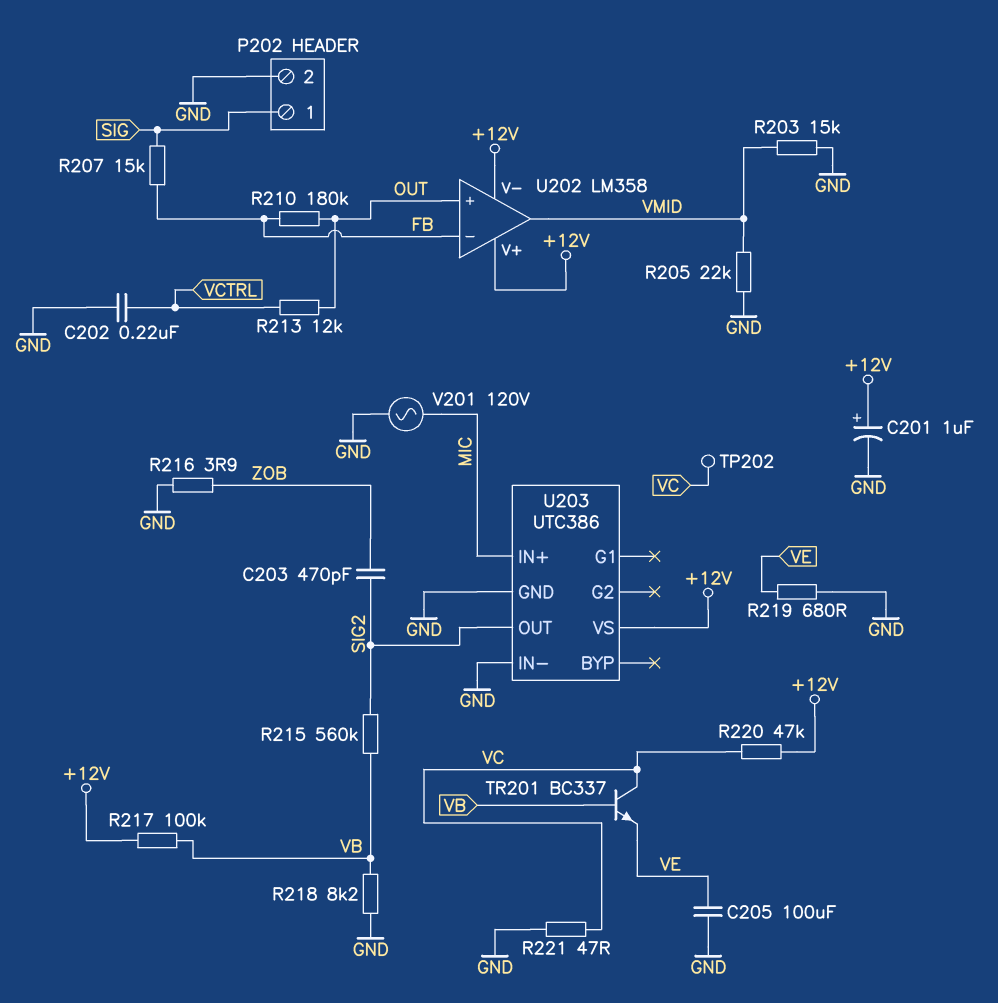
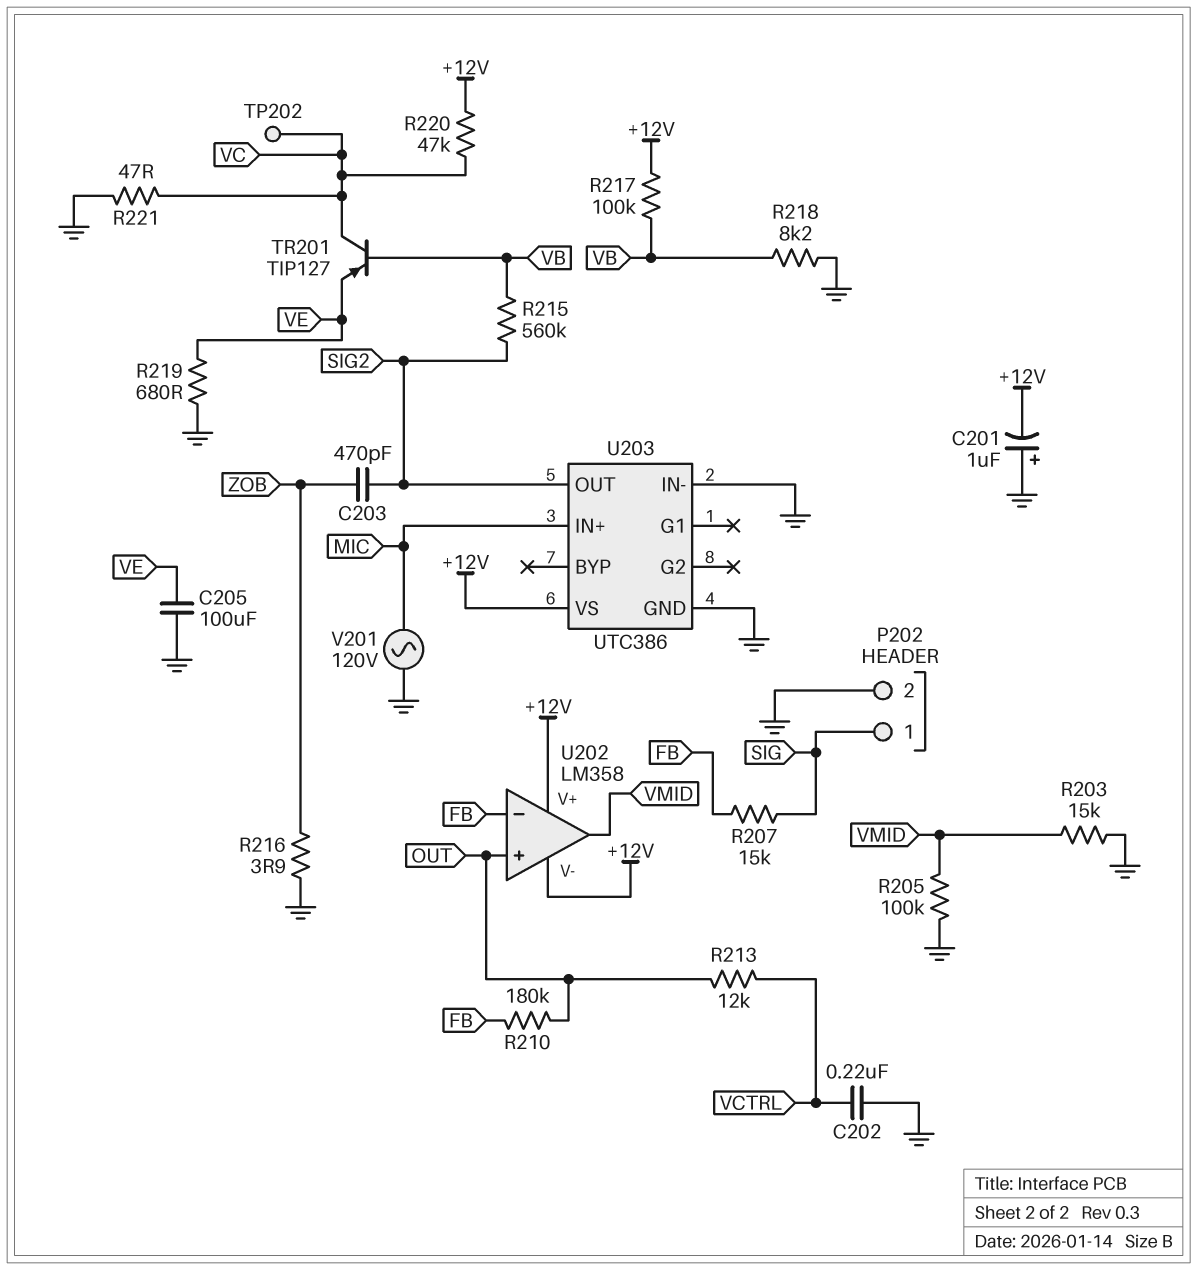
C201: 1uF (plus +12V, minus GND) -> 1uF (plus GND, minus +12V)
R205: 22k (GND, VMID) -> 100k (GND, VMID)
TR201: NPN BC337 (B VB, C VC, E VE) -> PNP TIP127 (B VB, C VC, E VE)

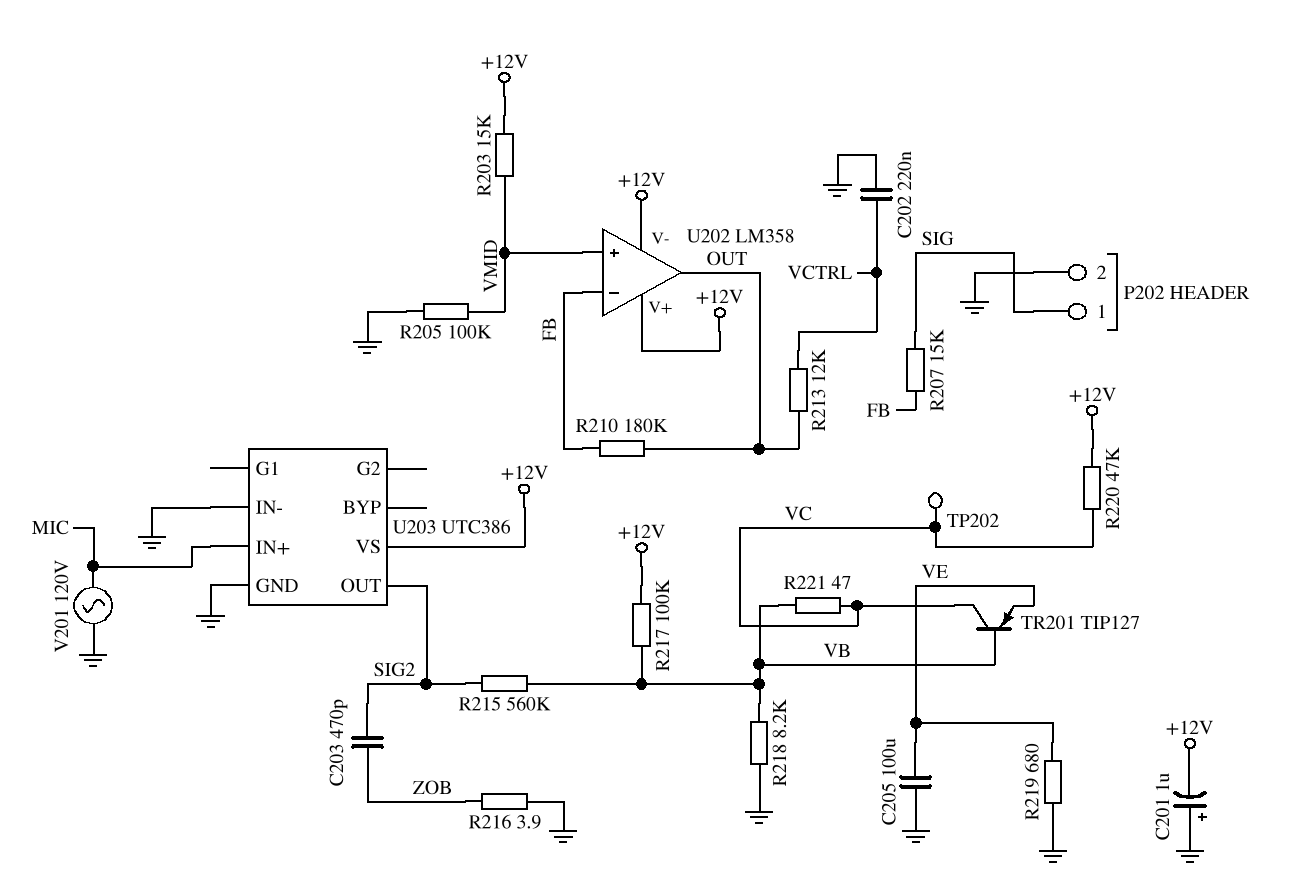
R203: 15k (GND, VMID) -> 15k (+12V, VMID)
R221: 47 (GND, VC) -> 47 (VB, VC)
U202 pin in+: OUT -> VMID
U202 pin out: VMID -> OUT

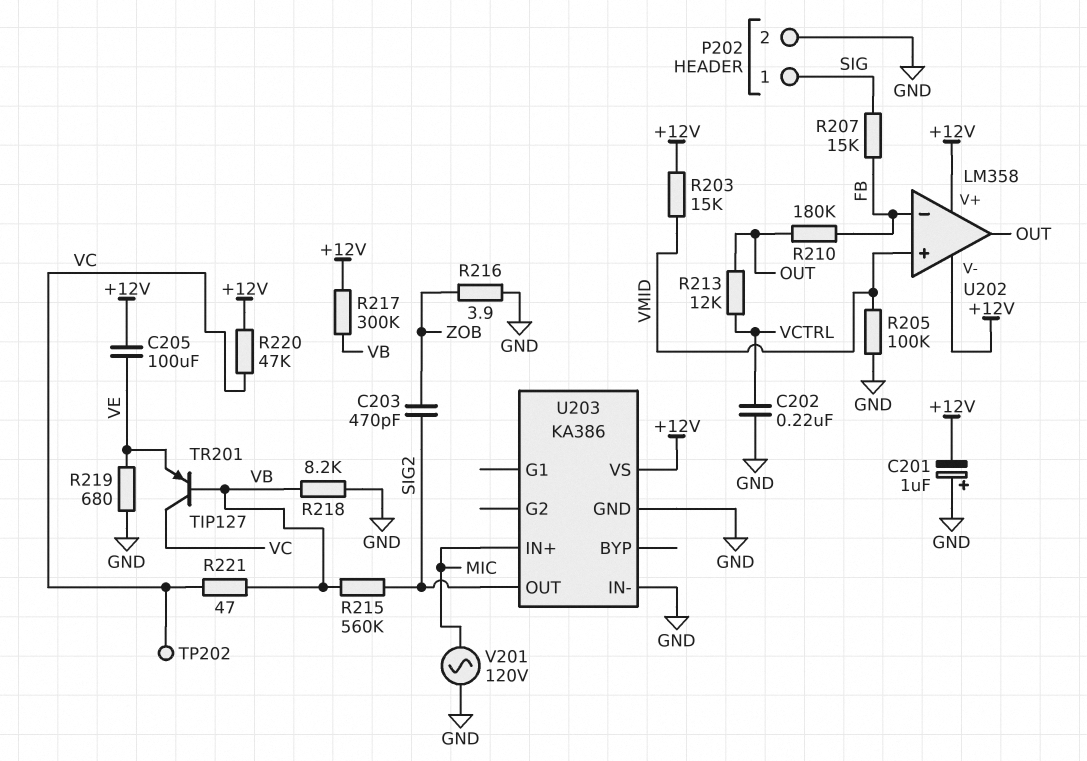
C205: 100uF (GND, VE) -> 100uF (+12V, VE)
R217: 100k (+12V, VB) -> 300k (+12V, VB)
U203: UTC386 -> KA386

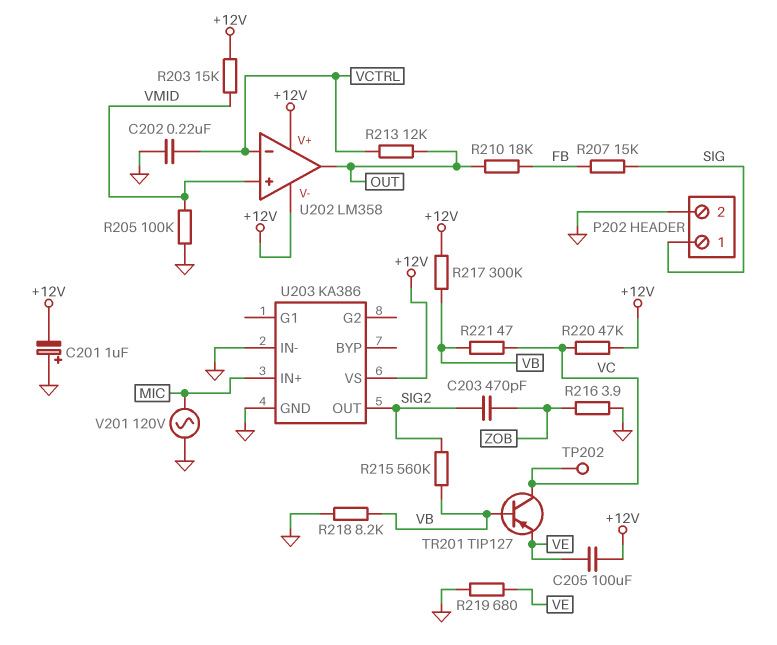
R210: 180k (FB, OUT) -> 18k (FB, OUT)
U202 pin in-: FB -> VCTRL

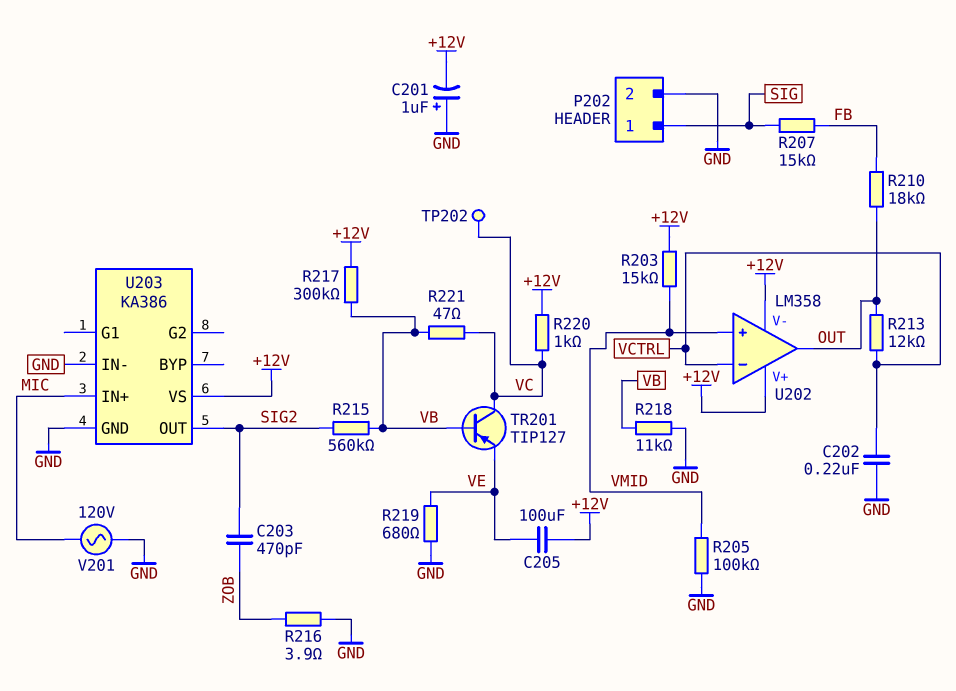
R218: 8.2k (GND, VB) -> 11k (GND, VB)
R220: 47k (+12V, VC) -> 1k (+12V, VC)

